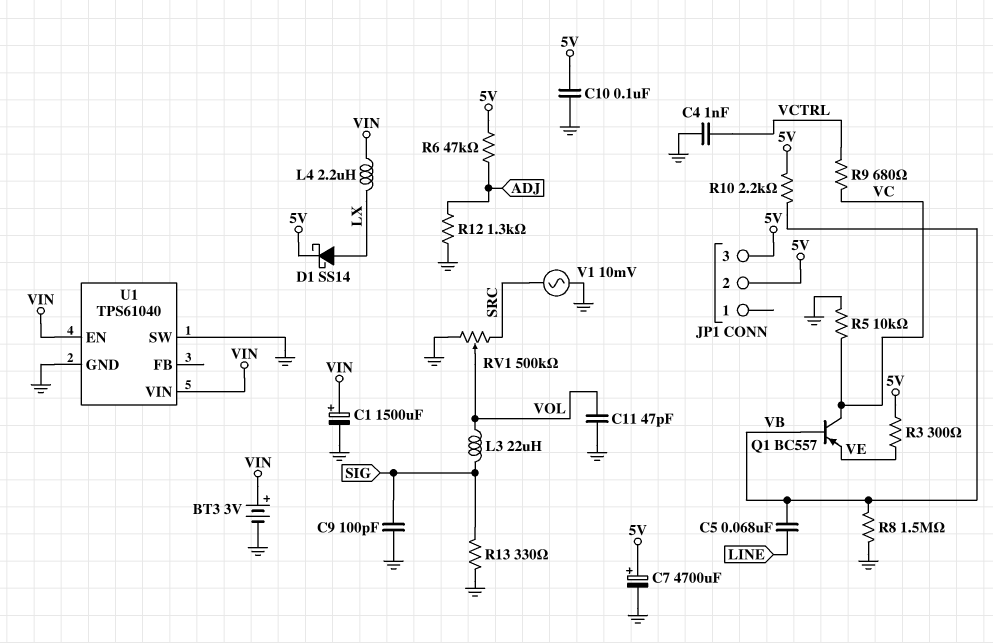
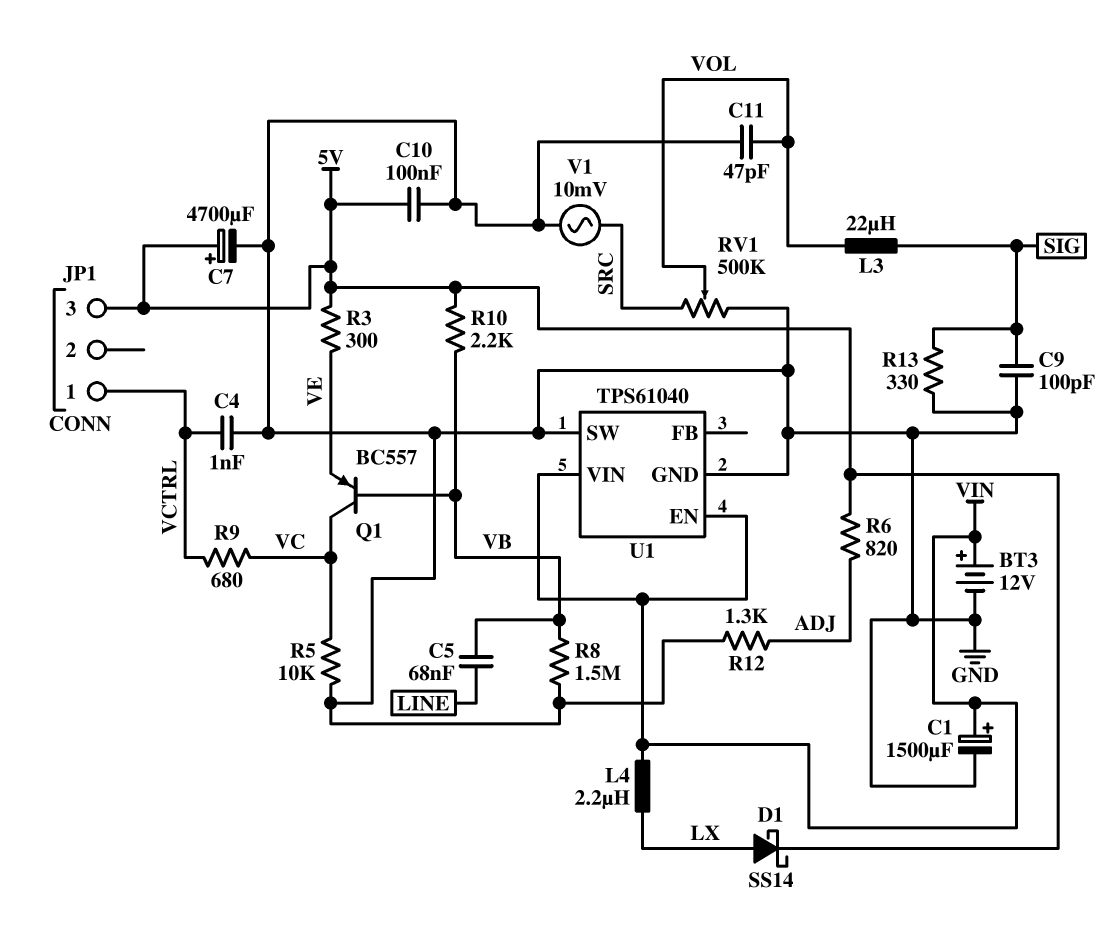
BT3: 3V (plus VIN, minus GND) -> 12V (plus VIN, minus GND)
JP1 pin 1: none -> VCTRL
JP1 pin 2: 5V -> none
R6: 47k (5V, ADJ) -> 820 (5V, ADJ)

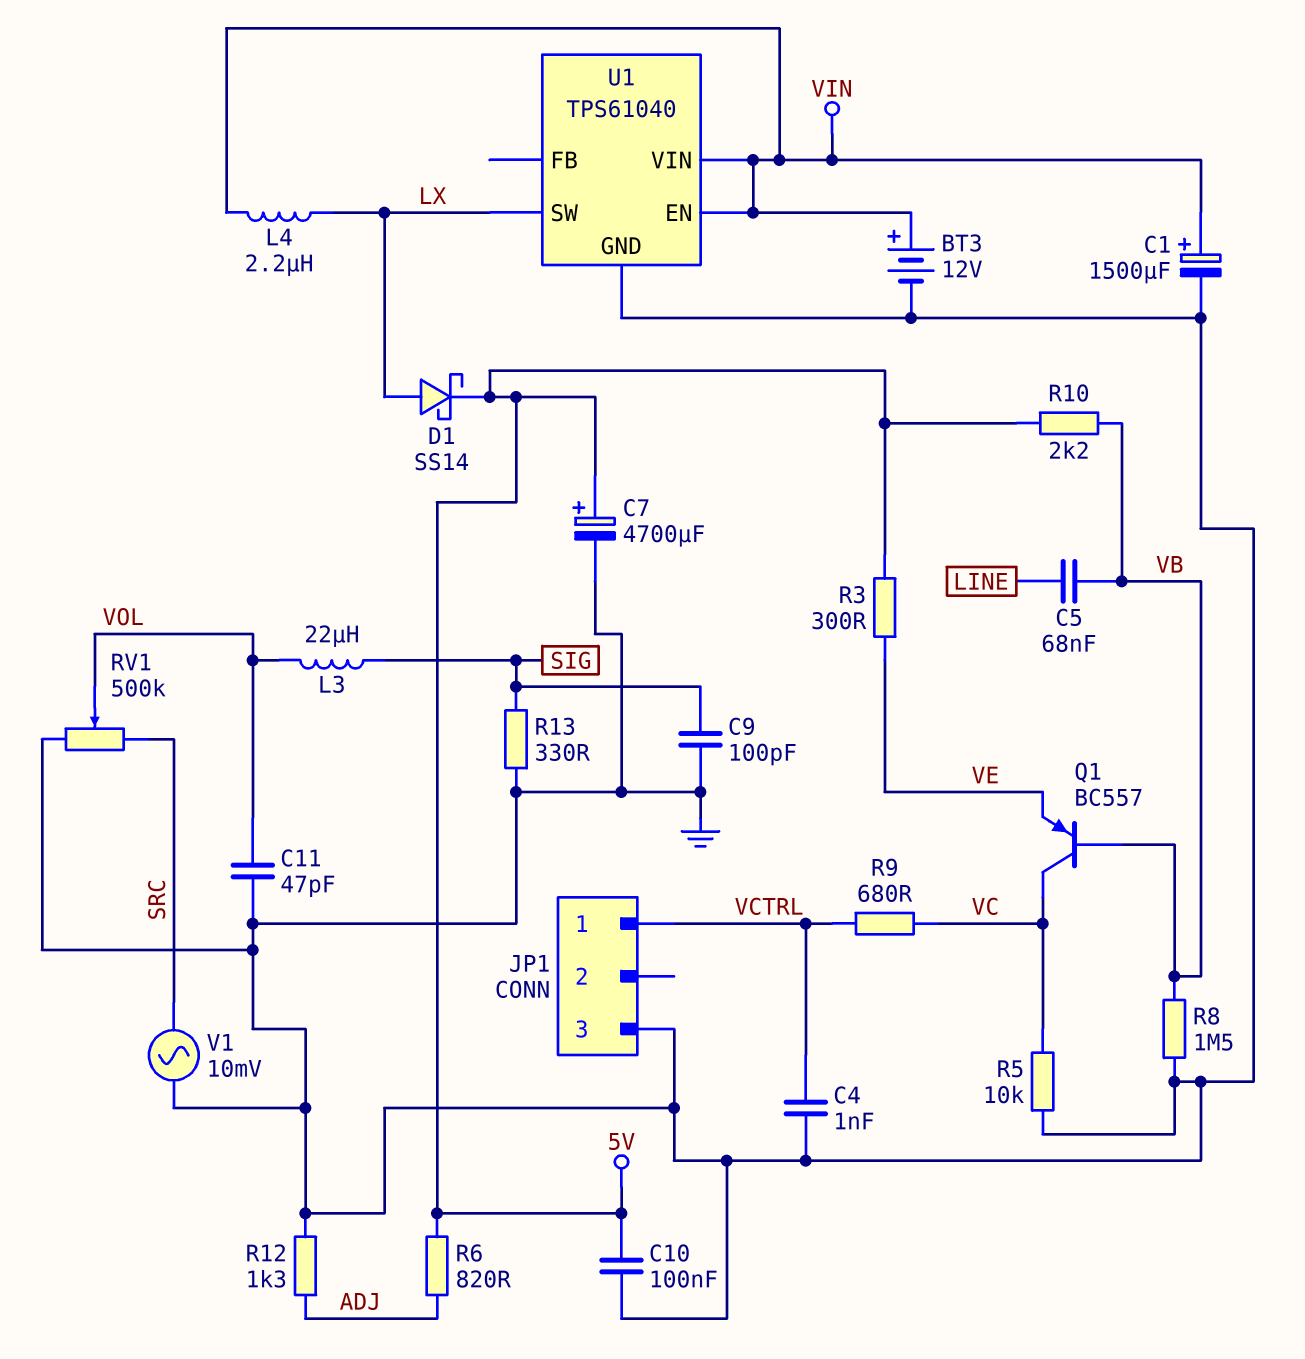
JP1 pin 3: 5V -> GND
U1 pin SW: GND -> LX

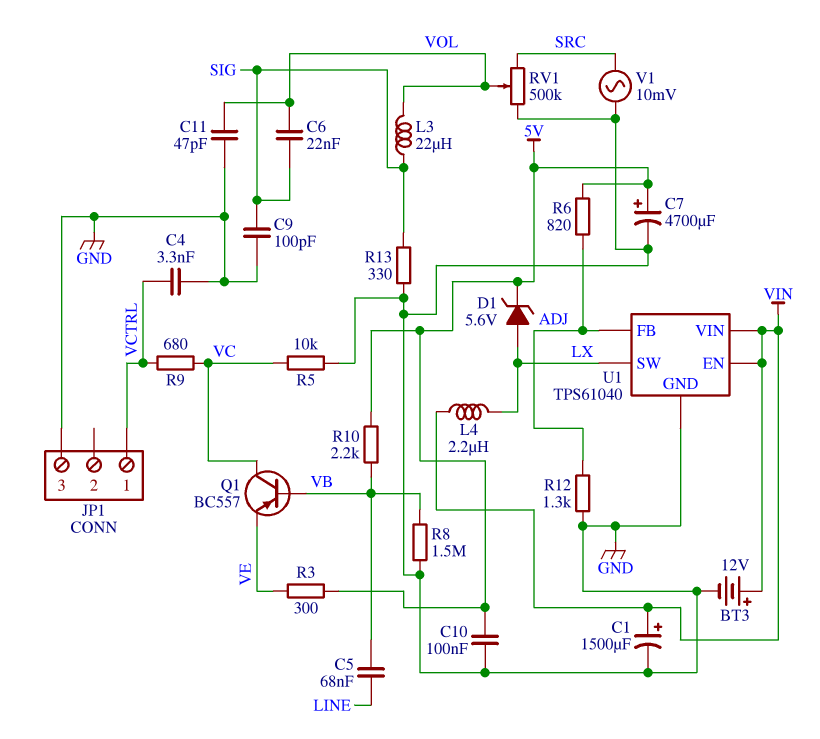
C4: 1nF (GND, VCTRL) -> 3.3nF (GND, VCTRL)
C6: none -> 22nF (SIG, VOL)
D1: schottky SS14 (A LX, K 5V) -> zener 5.6V (A LX, K 5V)
U1 pin FB: none -> ADJ

